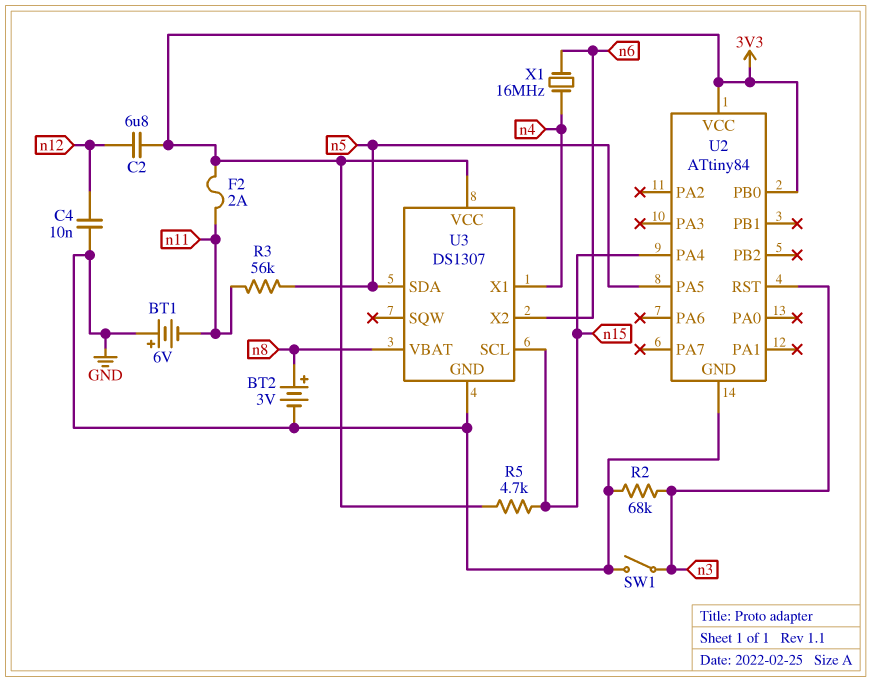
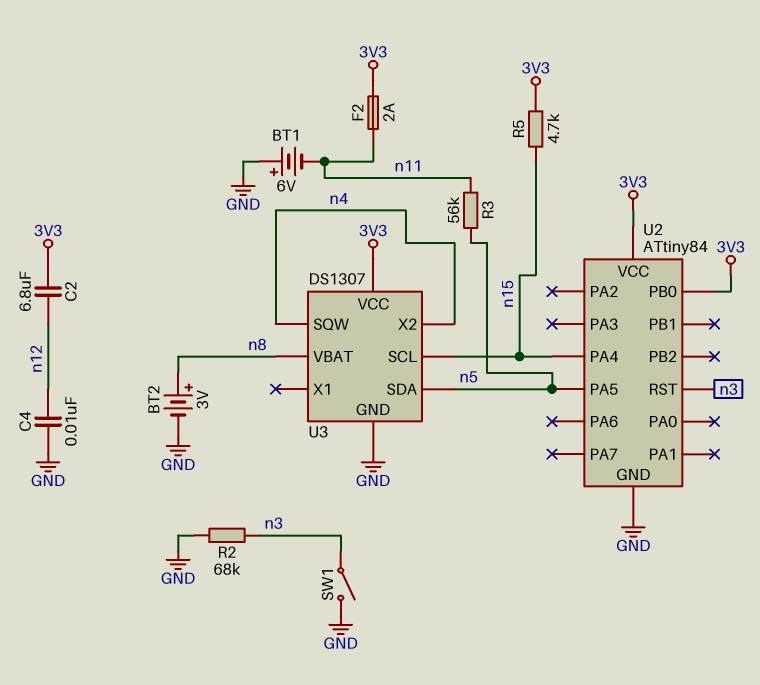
U3 pin SQW: none -> n4
U3 pin X1: n4 -> none
U3 pin X2: n6 -> n4
X1: 16MHz (n4, n6) -> none

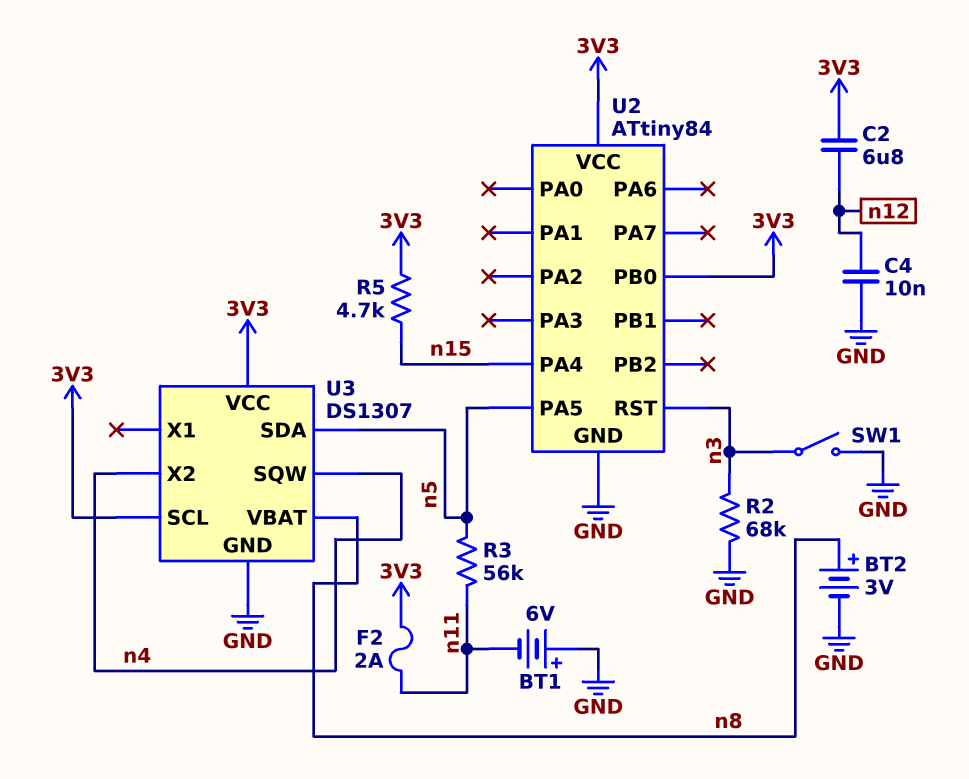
U3 pin SCL: n15 -> 3V3

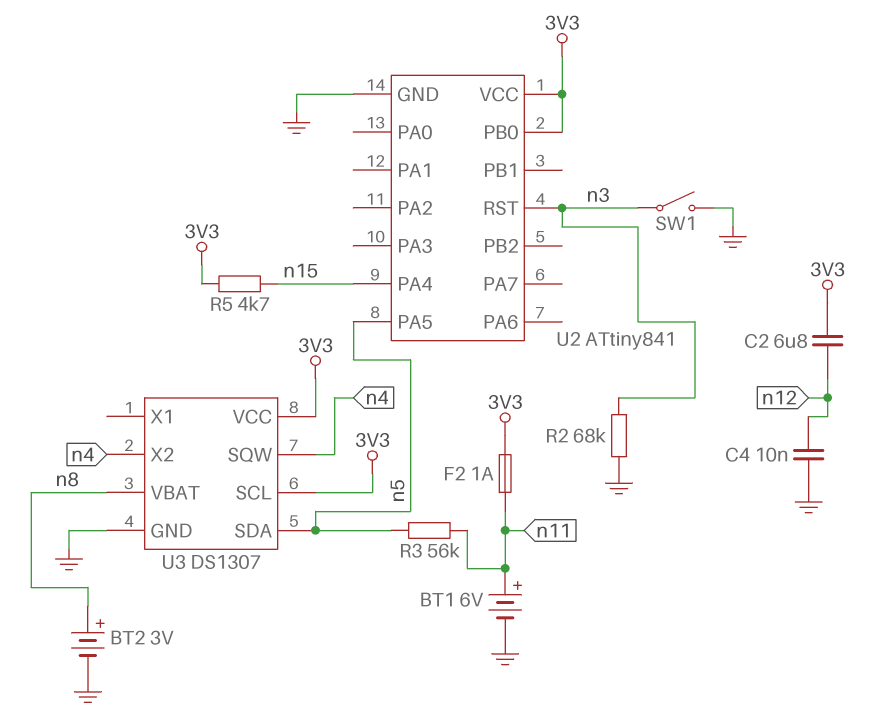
BT1: 6V (plus GND, minus n11) -> 6V (plus n11, minus GND)
F2: 2A (3V3, n11) -> 1A (3V3, n11)
U2: ATtiny84 -> ATtiny841

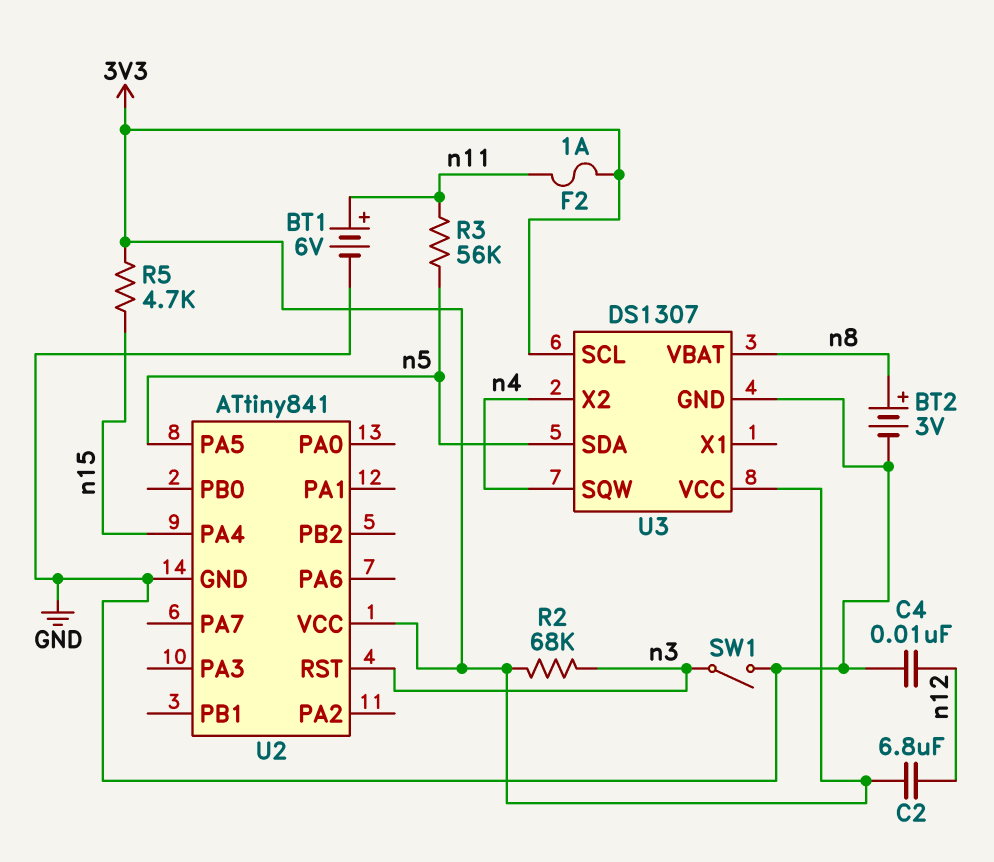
R2: 68k (GND, n3) -> 68k (3V3, n3)
U2 pin PB0: 3V3 -> none

